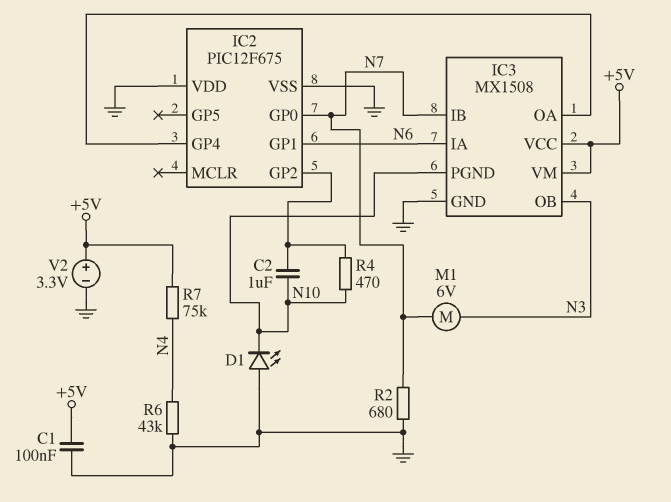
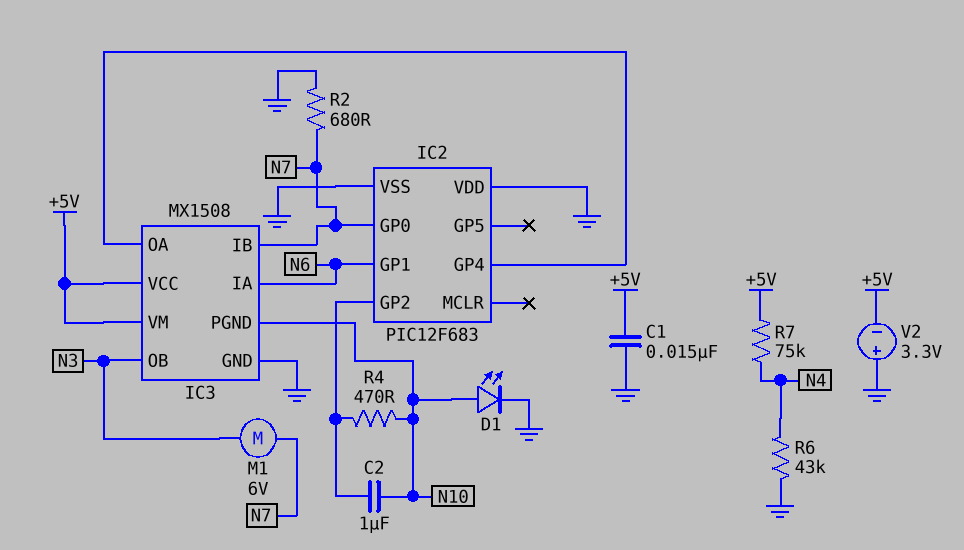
C1: 100nF (+5V, GND) -> 15nF (+5V, GND)
D1: LED (A GND, K N10) -> LED (A N10, K GND)
IC2: PIC12F675 -> PIC12F683
V2: 3.3V (plus +5V, minus GND) -> 3.3V (plus GND, minus +5V)

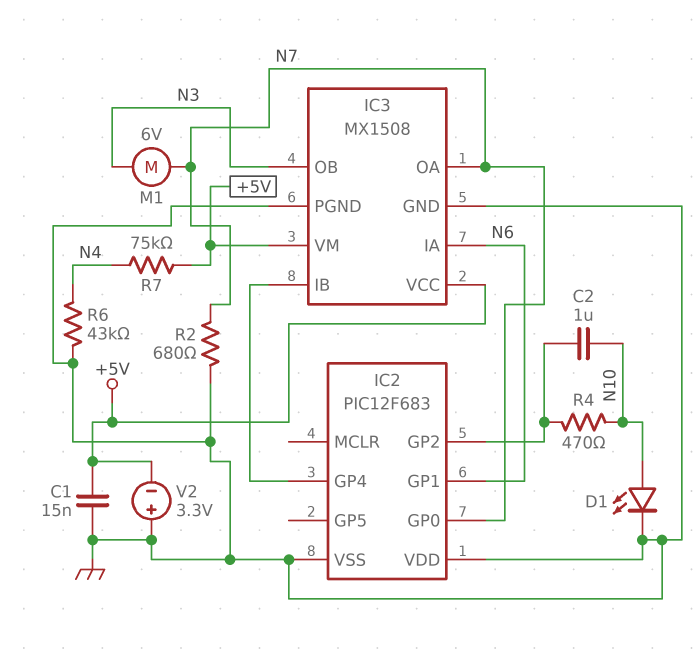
IC3 pin IB: N7 -> IC2/GP4
IC3 pin OA: IC2/GP4 -> N7
IC3 pin PGND: N10 -> GND

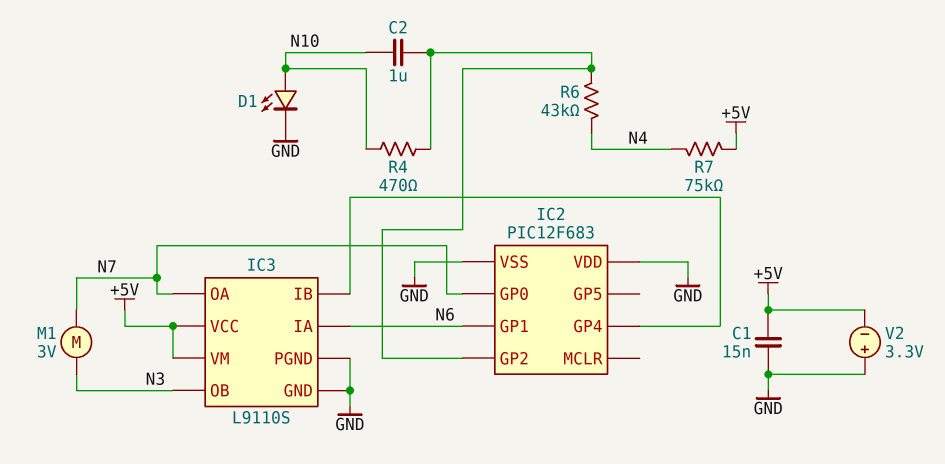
IC3: MX1508 -> L9110S
M1: motor 6V (N3, N7) -> motor 3V (N3, N7)
R2: 680 (GND, N7) -> none
R6: 43k (GND, N4) -> 43k (IC2/GP2, N4)

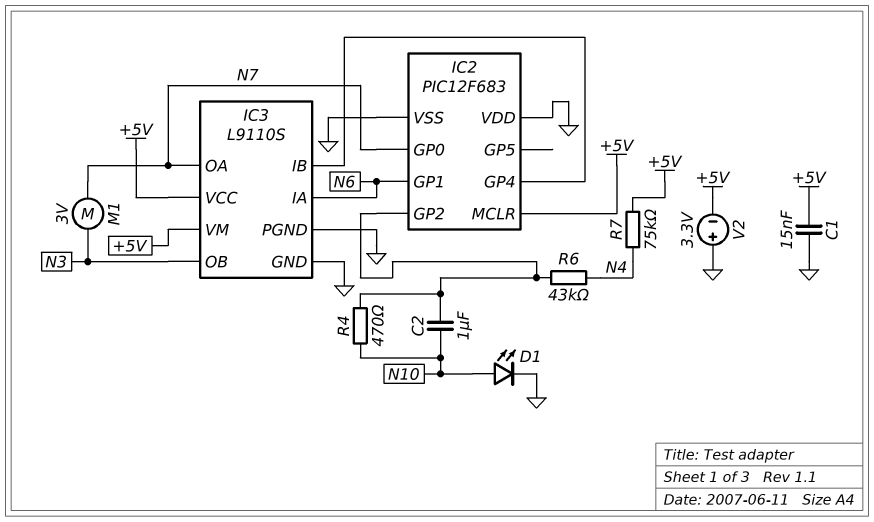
IC2 pin MCLR: none -> +5V

